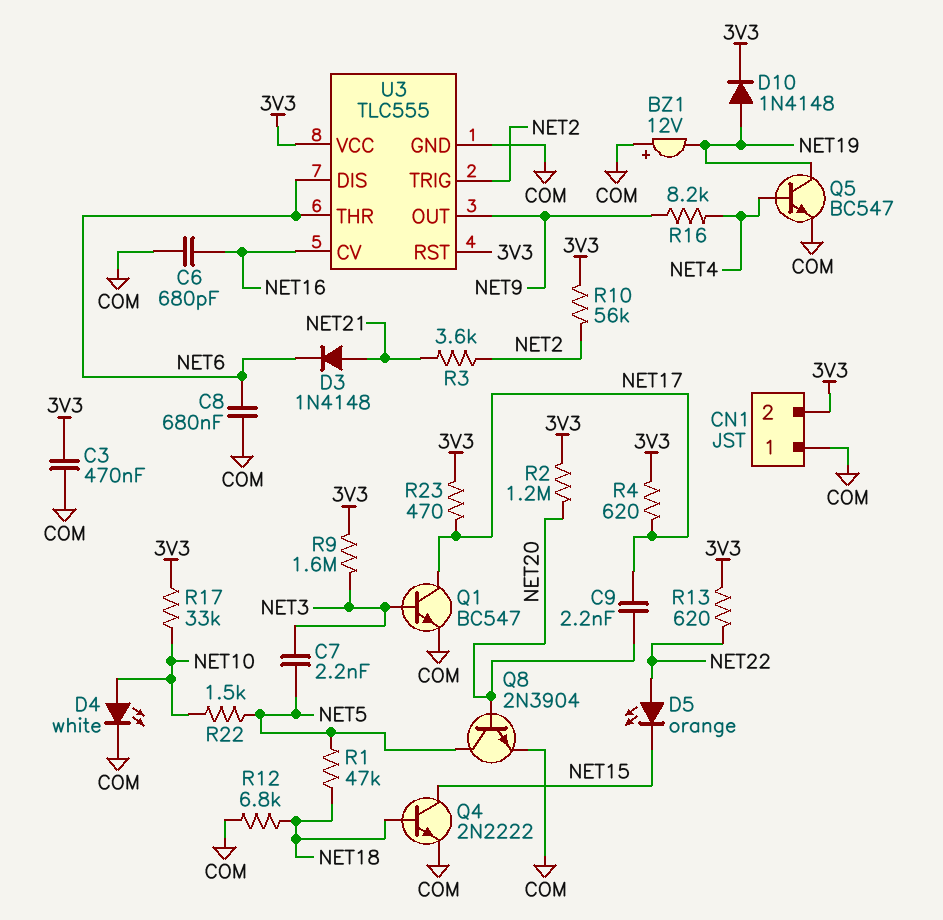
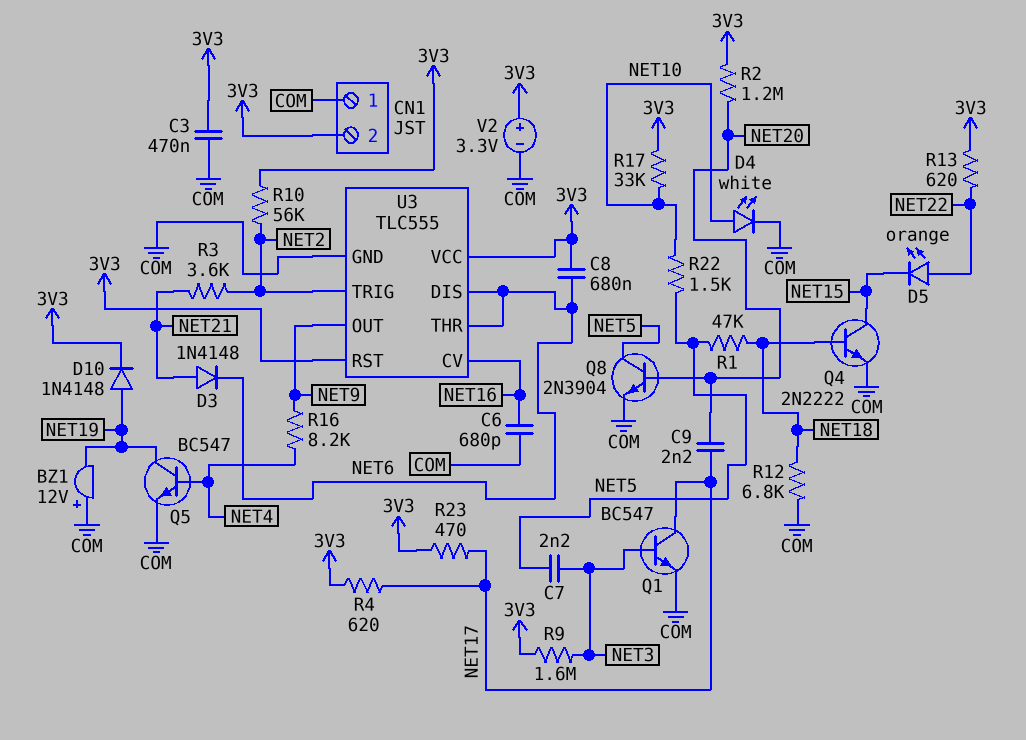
C8: 680nF (COM, NET6) -> 680nF (3V3, NET6)
V2: none -> 3.3V (plus 3V3, minus COM)

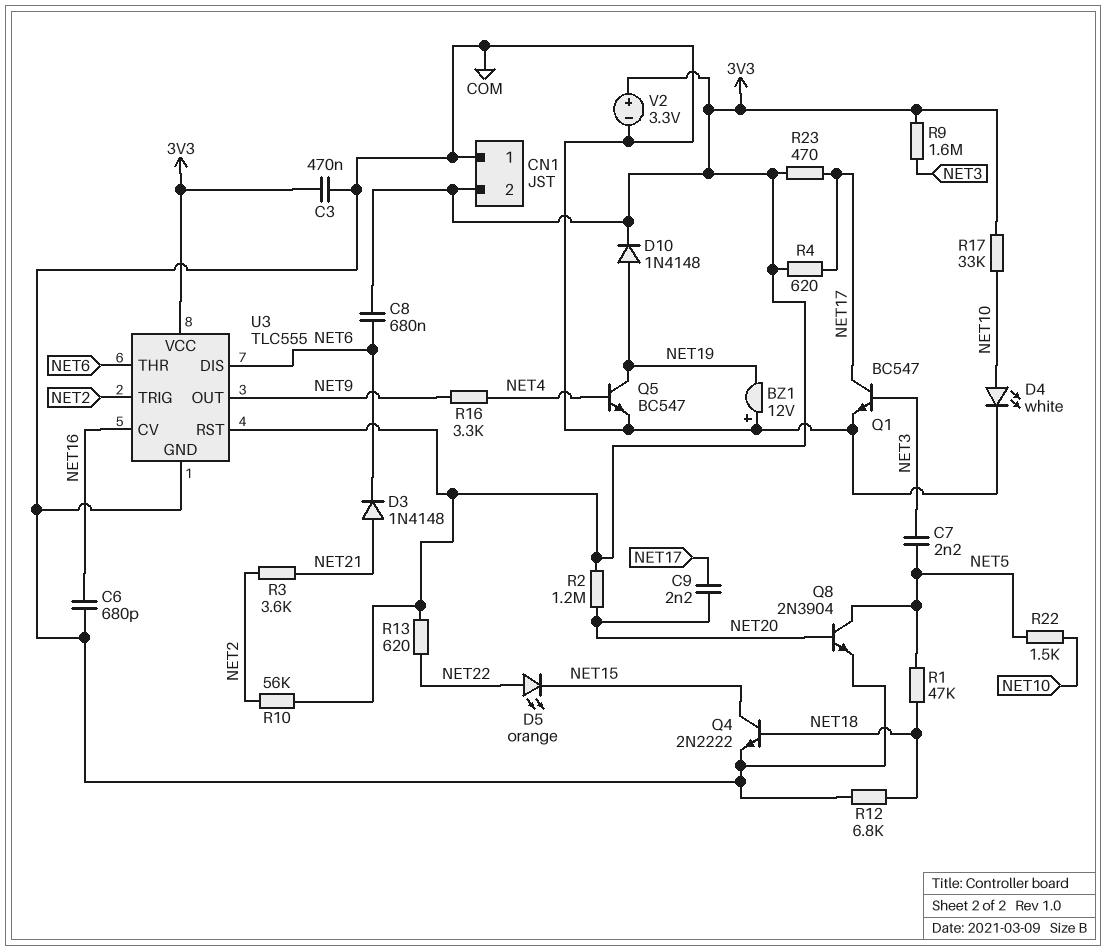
R16: 8.2k (NET4, NET9) -> 3.3k (NET4, NET9)

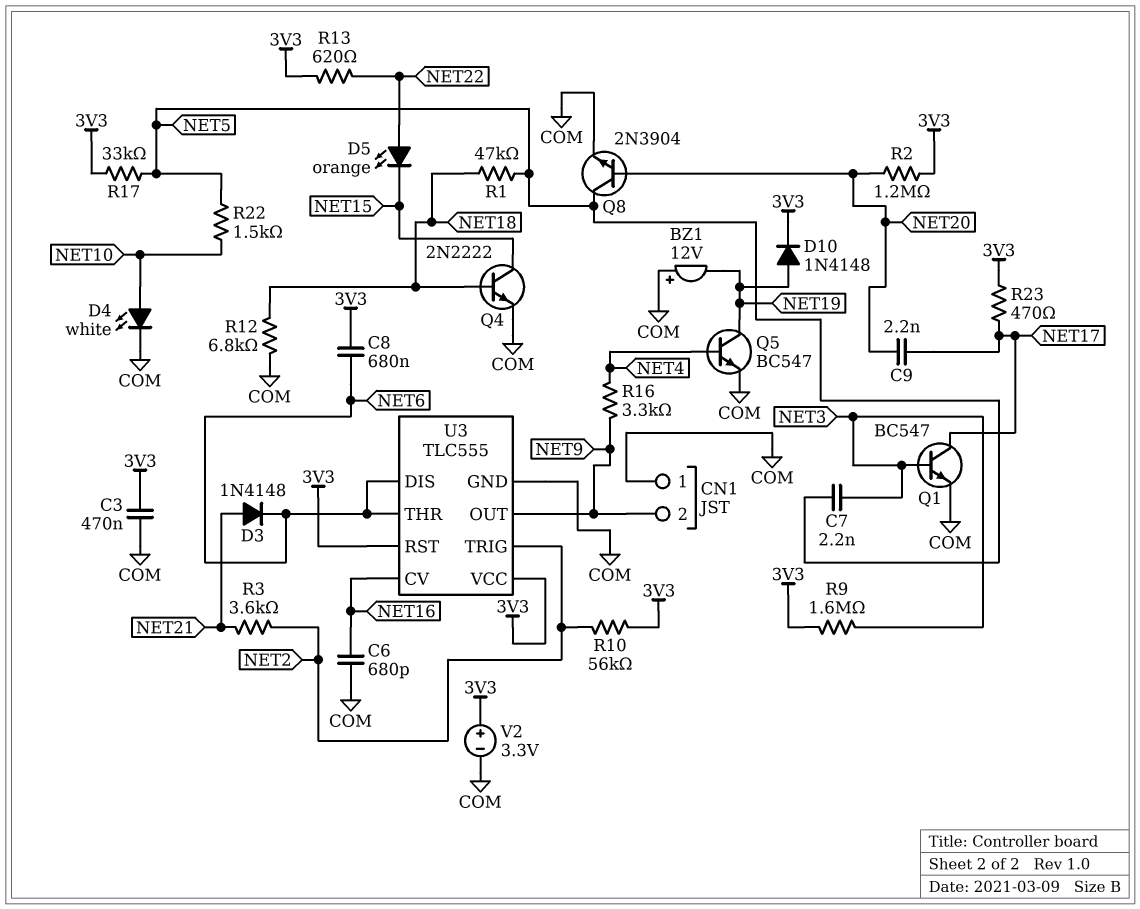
CN1 pin 2: 3V3 -> NET9
R4: 620 (3V3, NET17) -> none
R17: 33k (3V3, NET10) -> 33k (3V3, NET5)

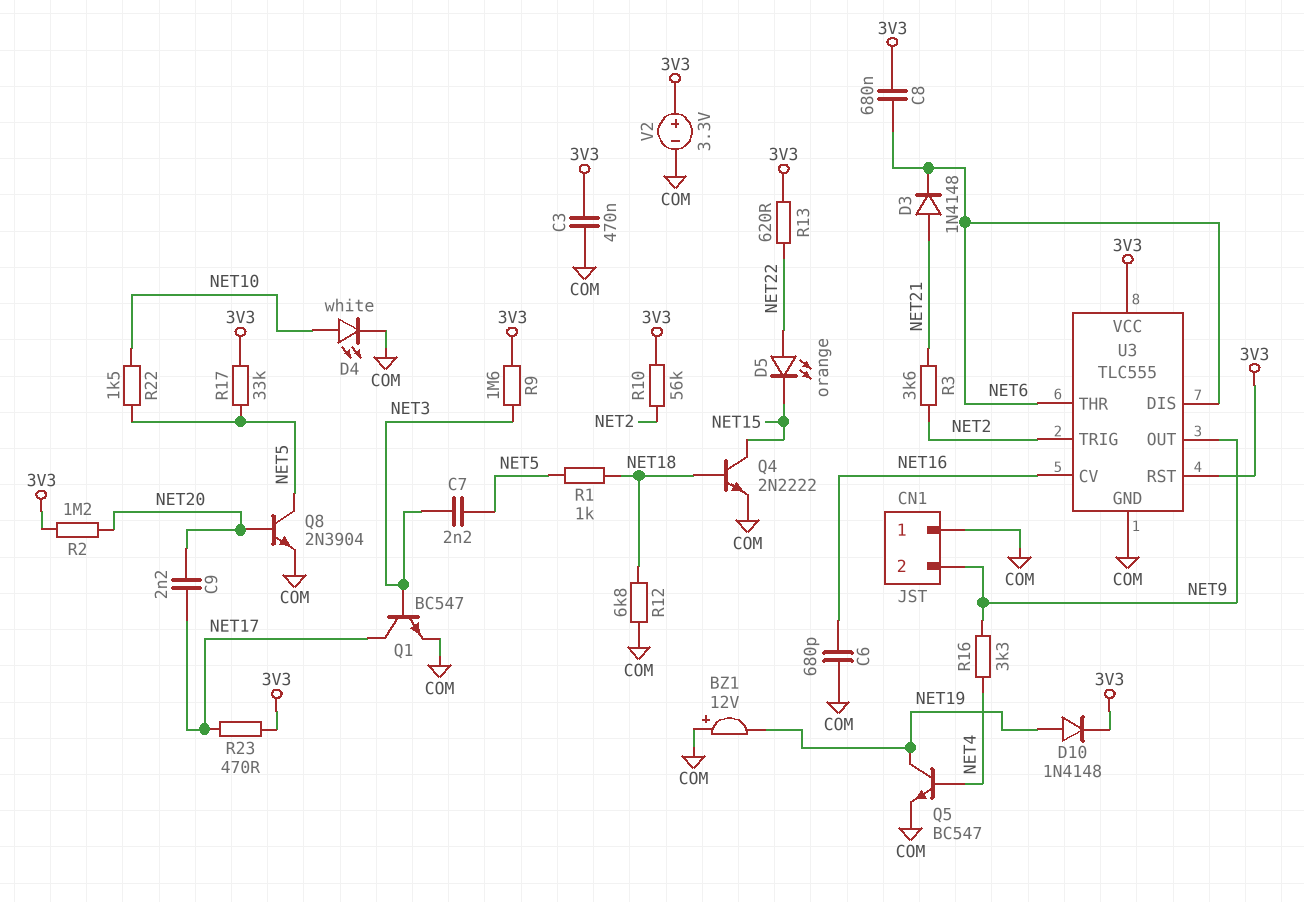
R1: 47k (NET5, NET18) -> 1k (NET5, NET18)

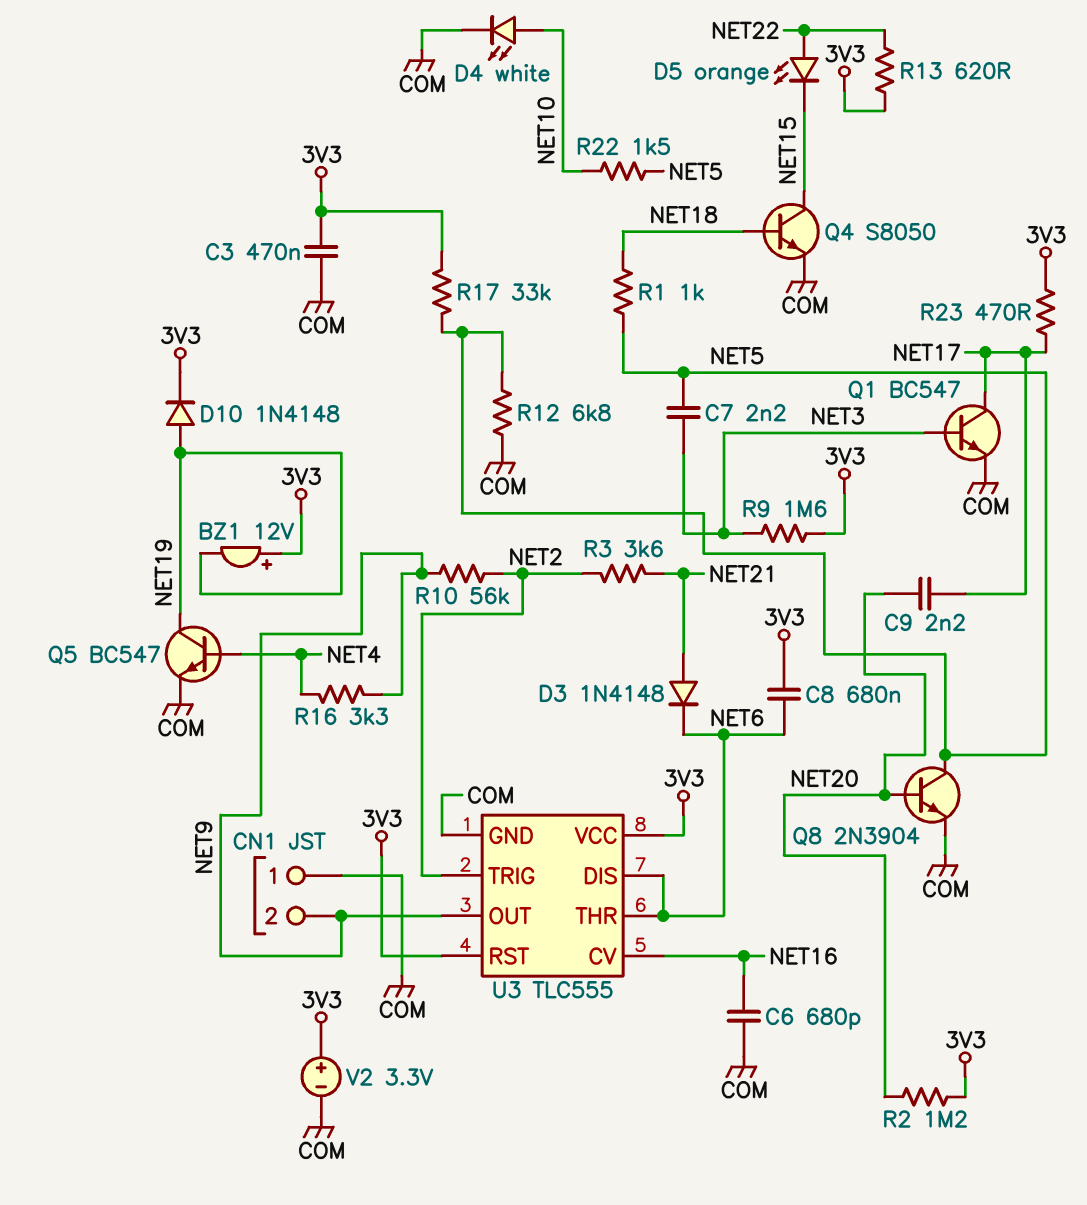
BZ1: buzzer 12V (plus COM, minus NET19) -> buzzer 12V (plus 3V3, minus NET19)
Q4: NPN 2N2222 (B NET18, C NET15, E COM) -> NPN S8050 (B NET18, C NET15, E COM)
R10: 56k (3V3, NET2) -> 56k (NET2, NET9)
R12: 6.8k (COM, NET18) -> 6.8k (COM, NET5)

